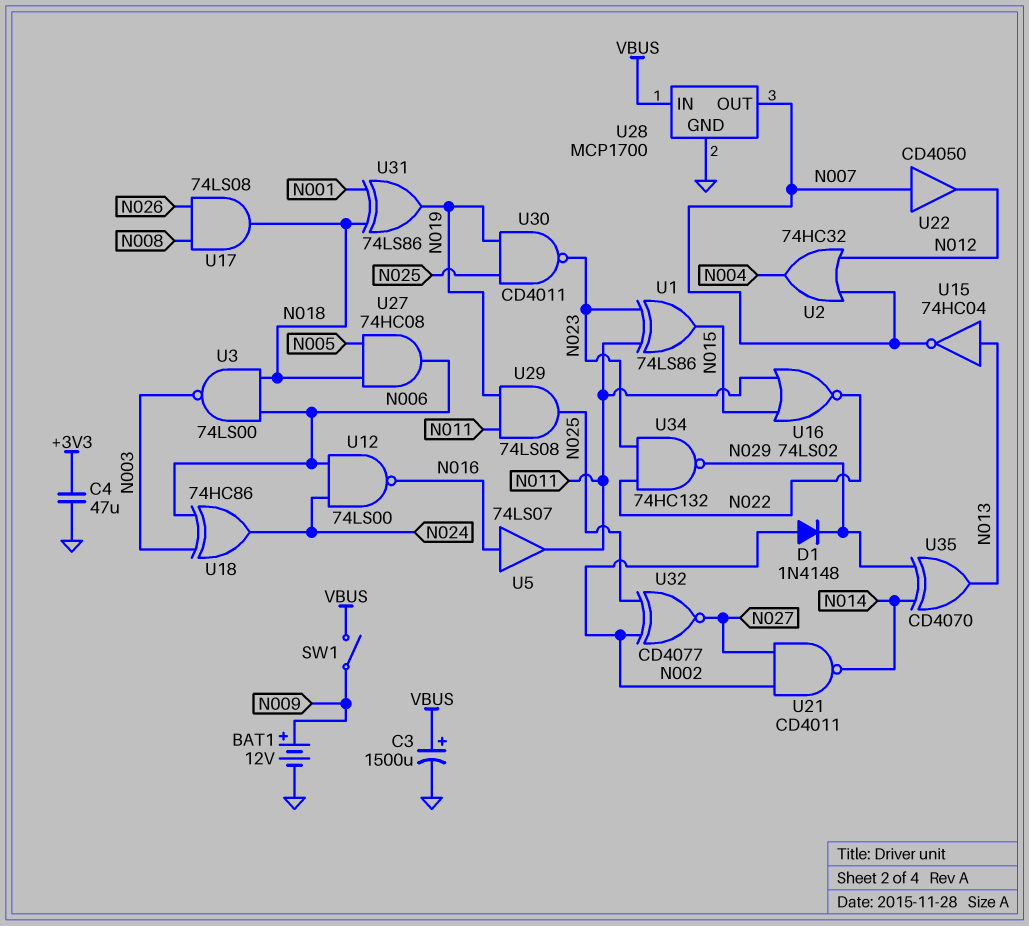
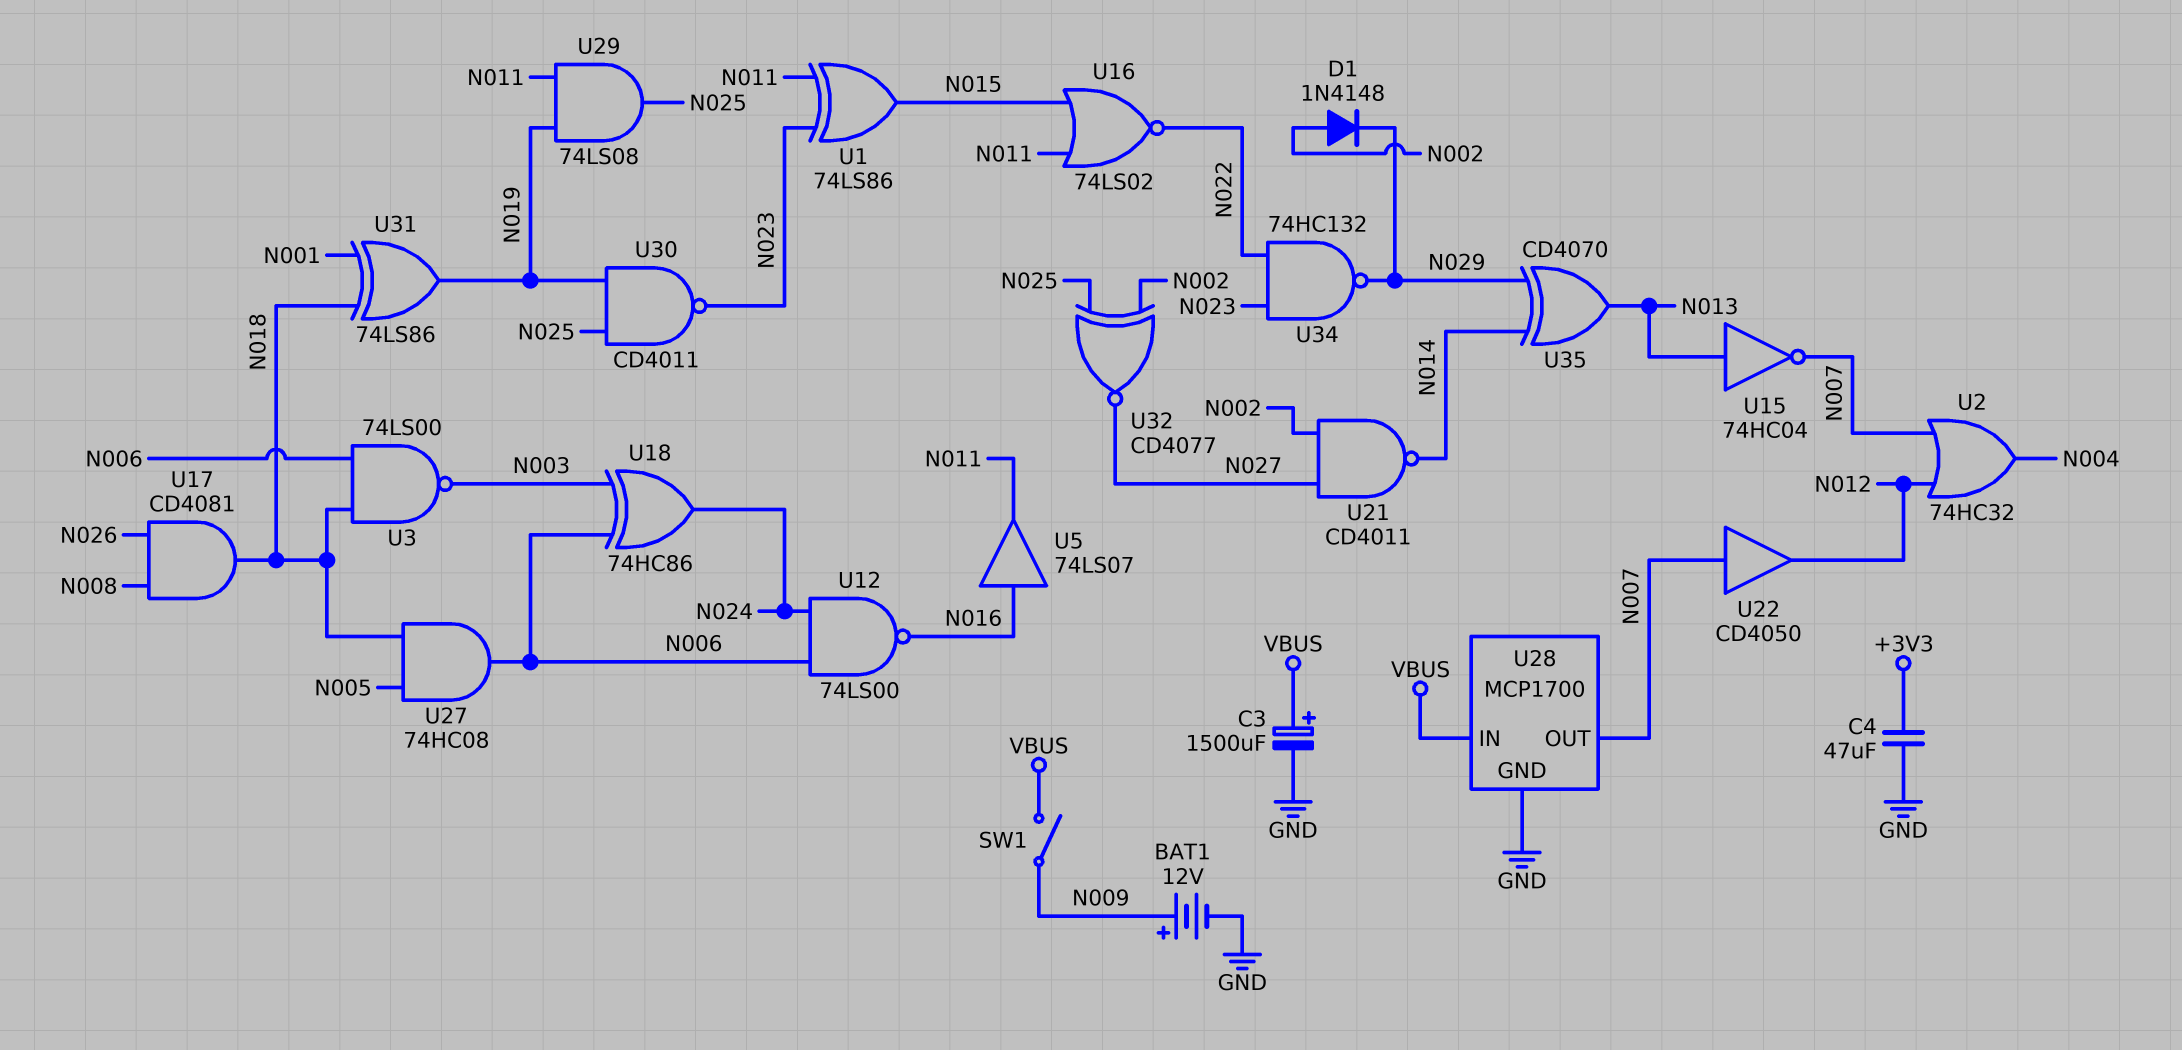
U17: AND 74LS08 (in N008, in N026, out N018) -> AND CD4081 (in N008, in N026, out N018)

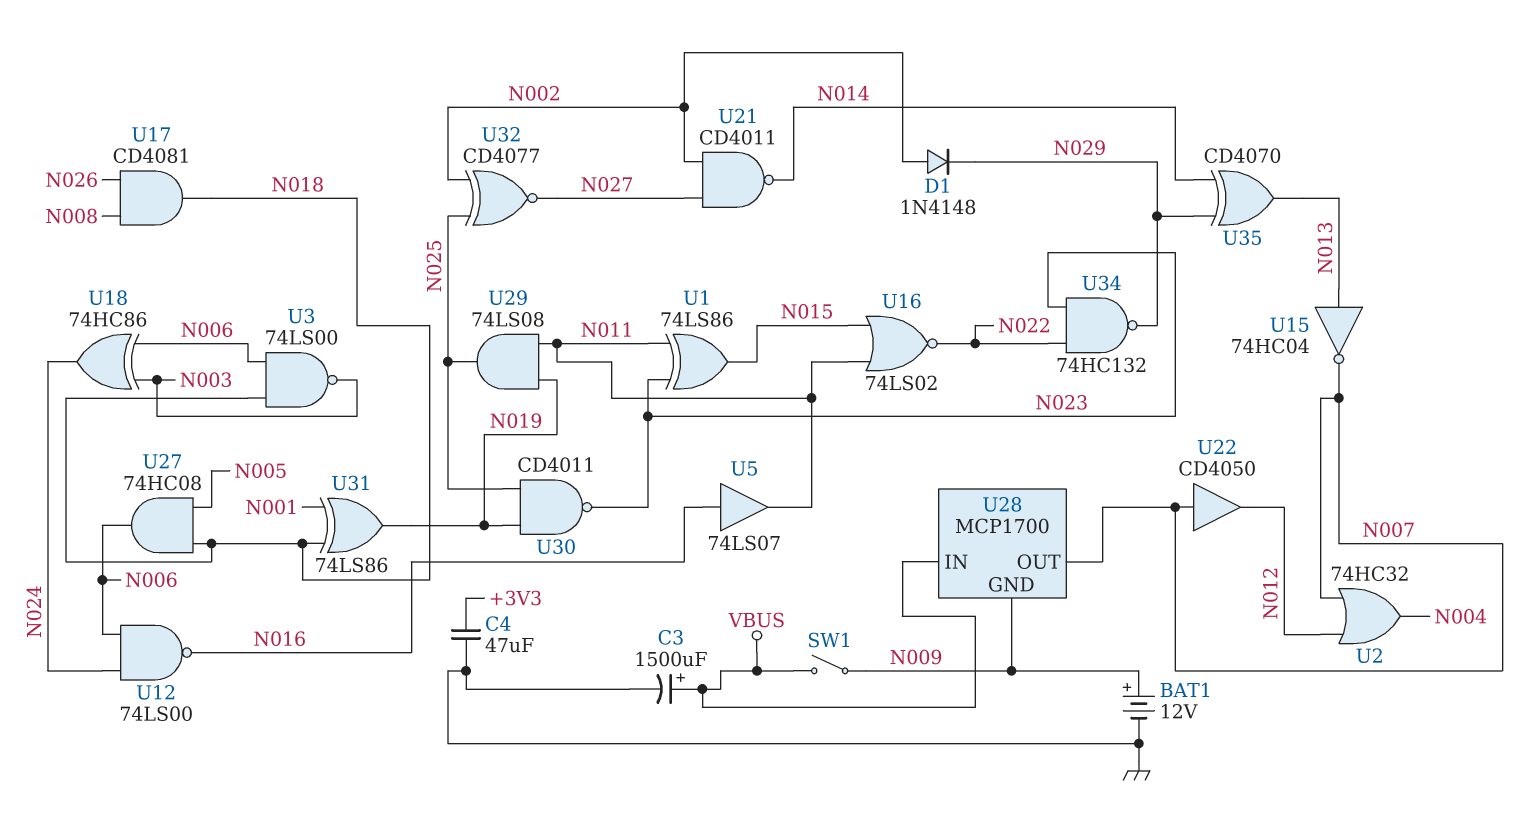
U28 pin GND: GND -> N009

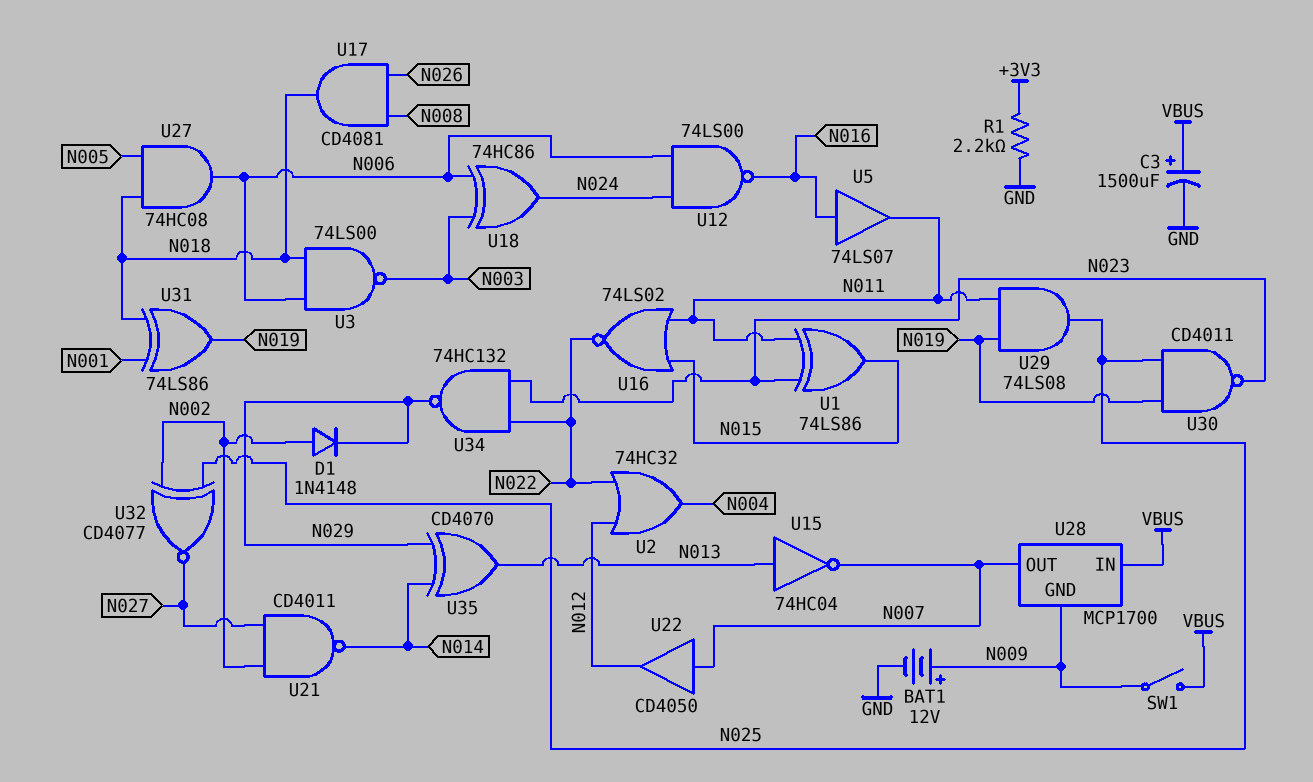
C4: 47uF (+3V3, GND) -> none
R1: none -> 2.2k (+3V3, GND)
U2: OR 74HC32 (in N007, in N012, out N004) -> OR 74HC32 (in N012, in N022, out N004)

